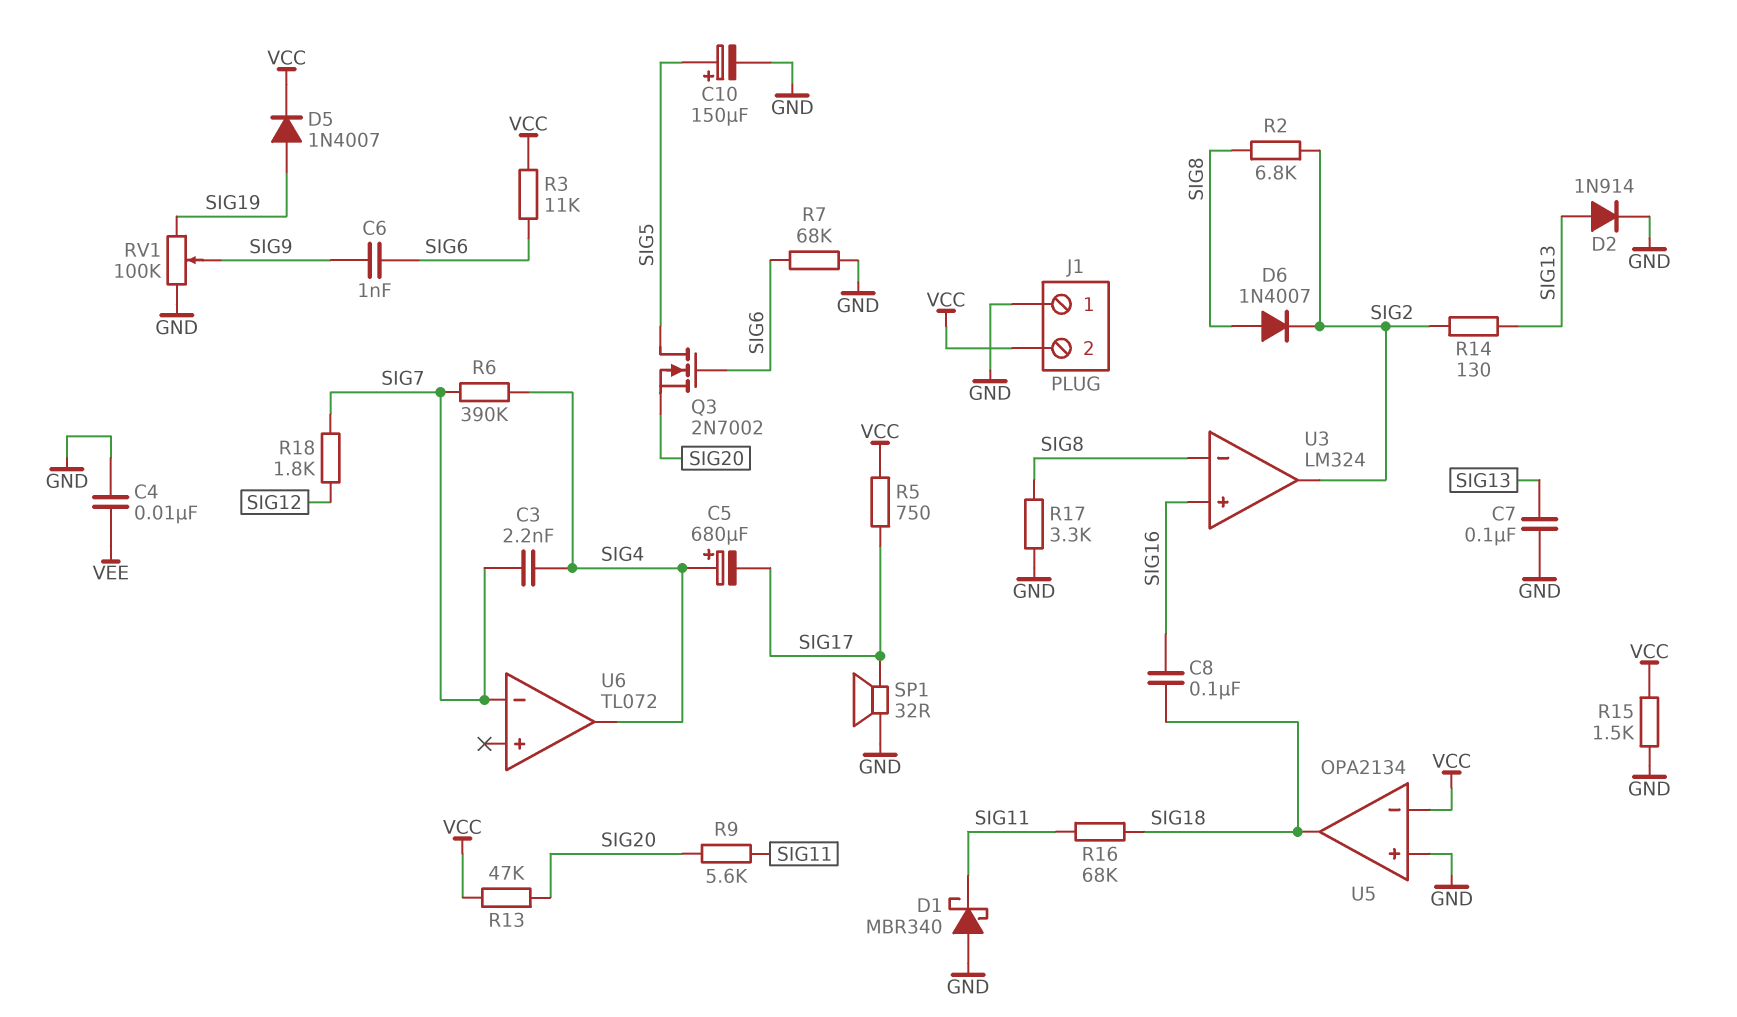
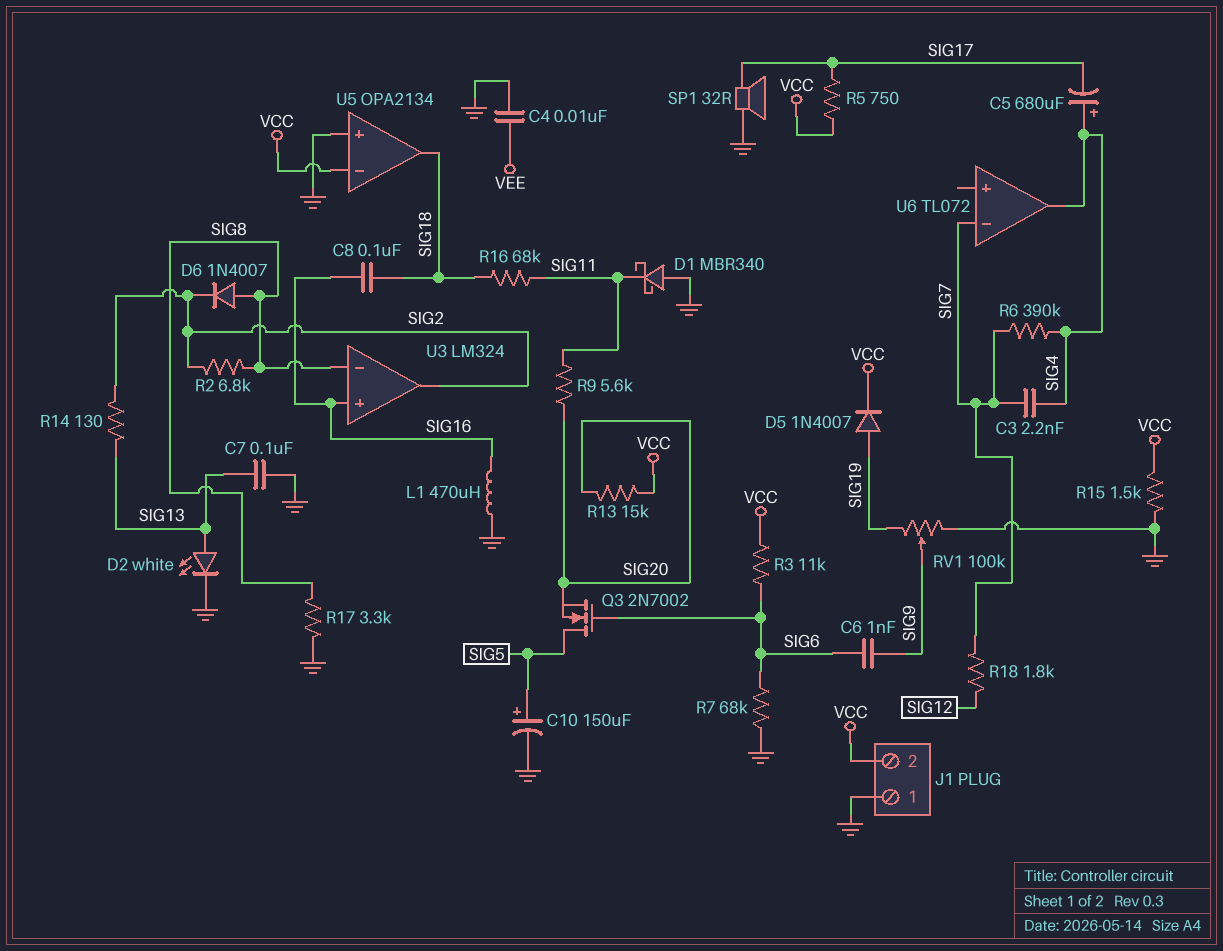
D2: diode 1N914 (A SIG13, K GND) -> LED white (A SIG13, K GND)
L1: none -> 470uH (GND, SIG16)
R13: 47k (SIG20, VCC) -> 15k (SIG20, VCC)

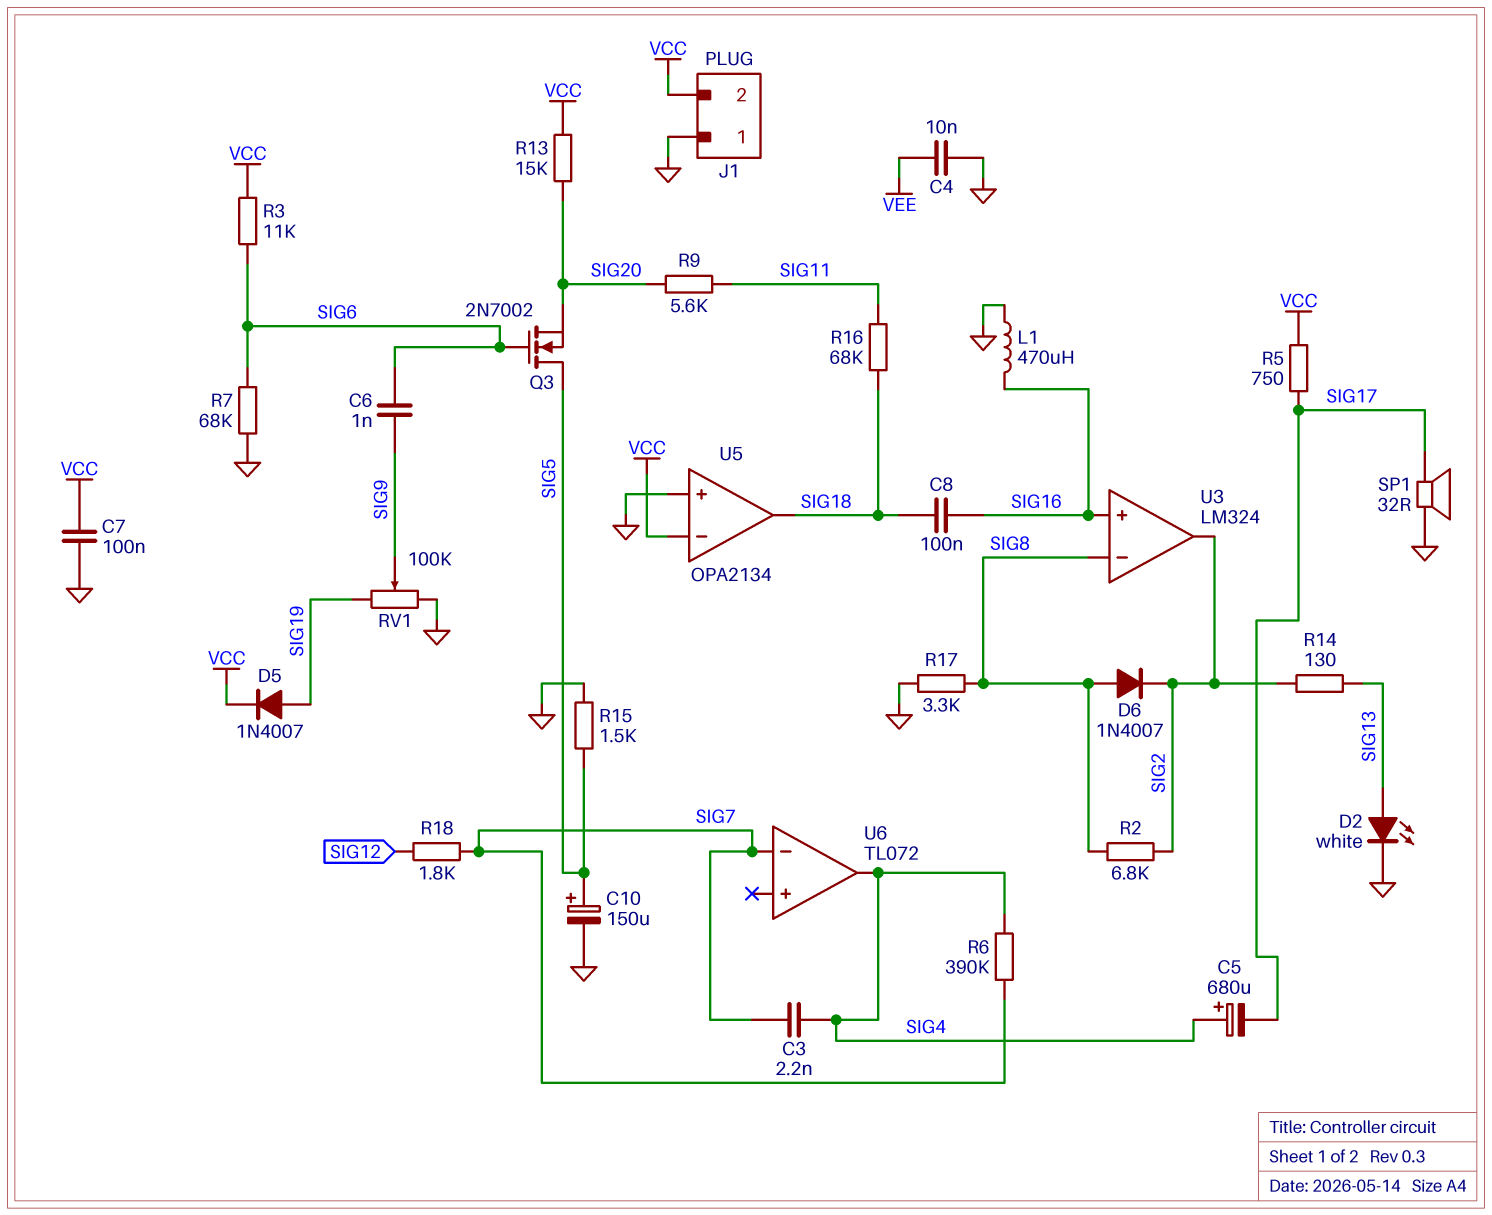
C7: 100nF (GND, SIG13) -> 100nF (GND, VCC)
D1: schottky MBR340 (A GND, K SIG11) -> none
R15: 1.5k (GND, VCC) -> 1.5k (GND, SIG5)

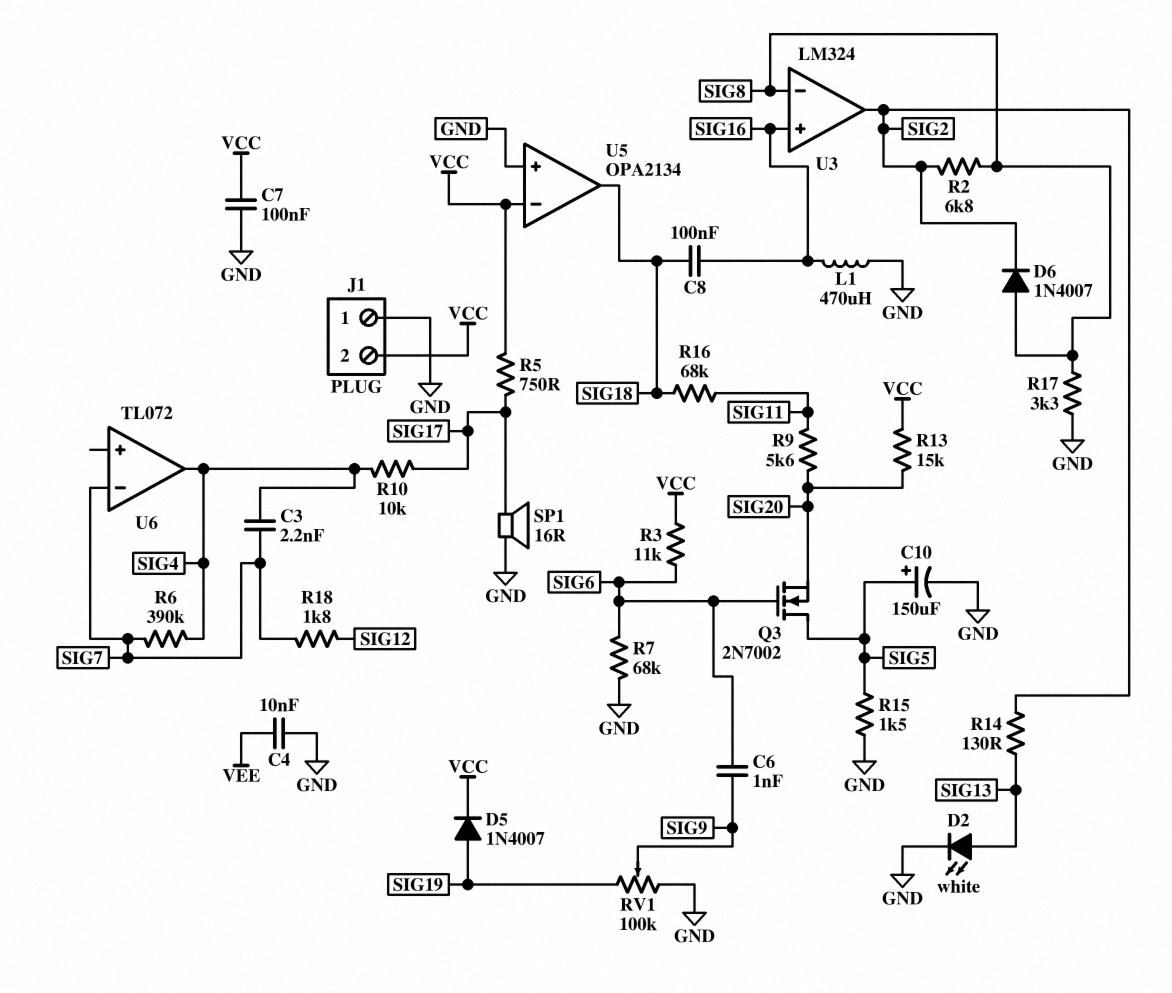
C5: 680uF (plus SIG4, minus SIG17) -> none
R10: none -> 10k (SIG4, SIG17)
SP1: speaker 32R (GND, SIG17) -> speaker 16R (GND, SIG17)

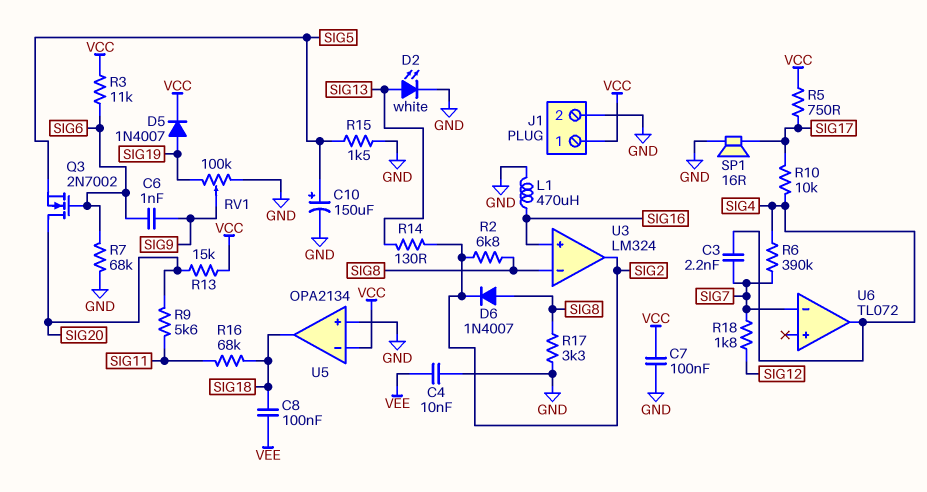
C8: 100nF (SIG16, SIG18) -> 100nF (SIG18, VEE)
J1 pin 1: GND -> VCC
J1 pin 2: VCC -> GND
Q3: NMOS 2N7002 (G SIG6, D SIG5, S SIG20) -> NMOS 2N7002 (G SIG6, D SIG20, S SIG5)

